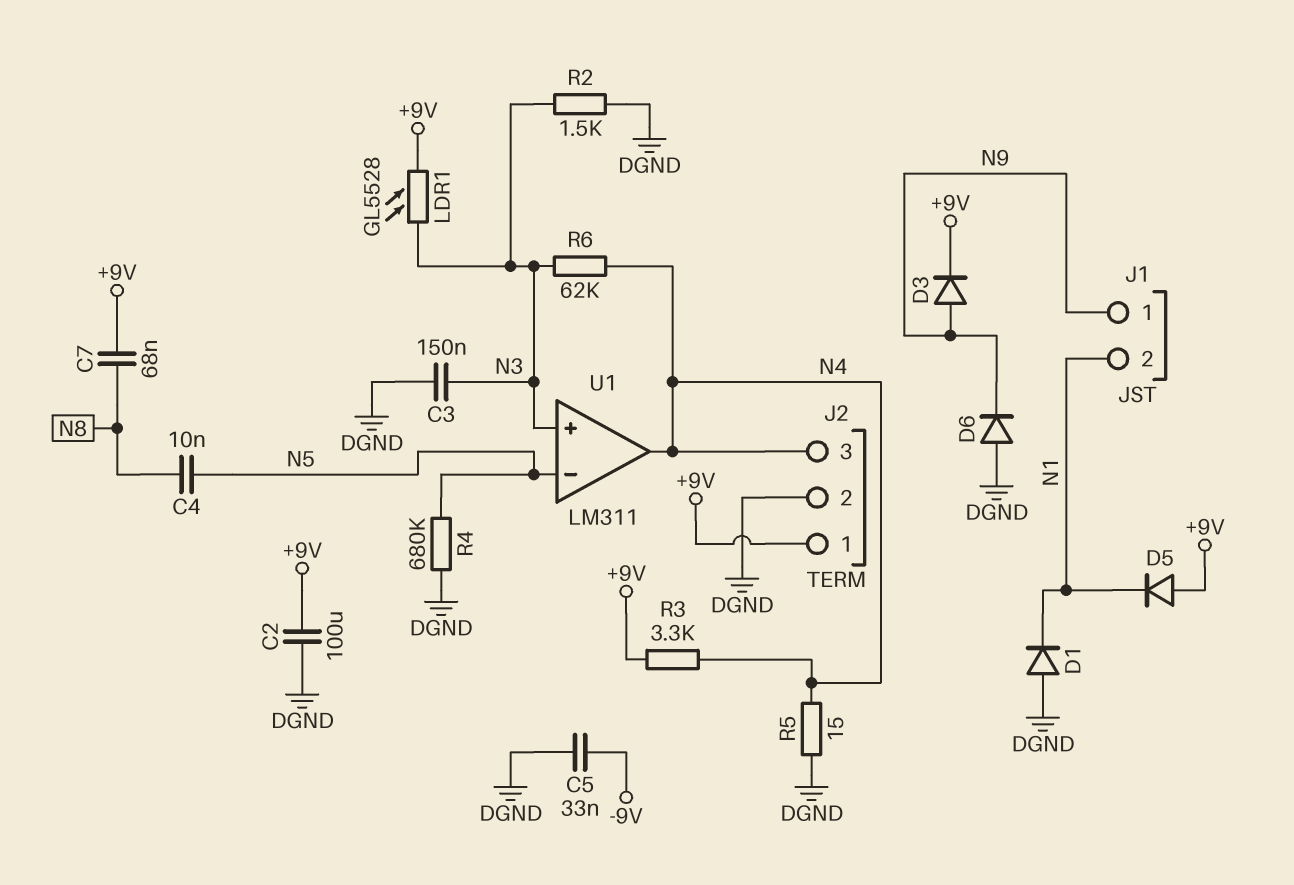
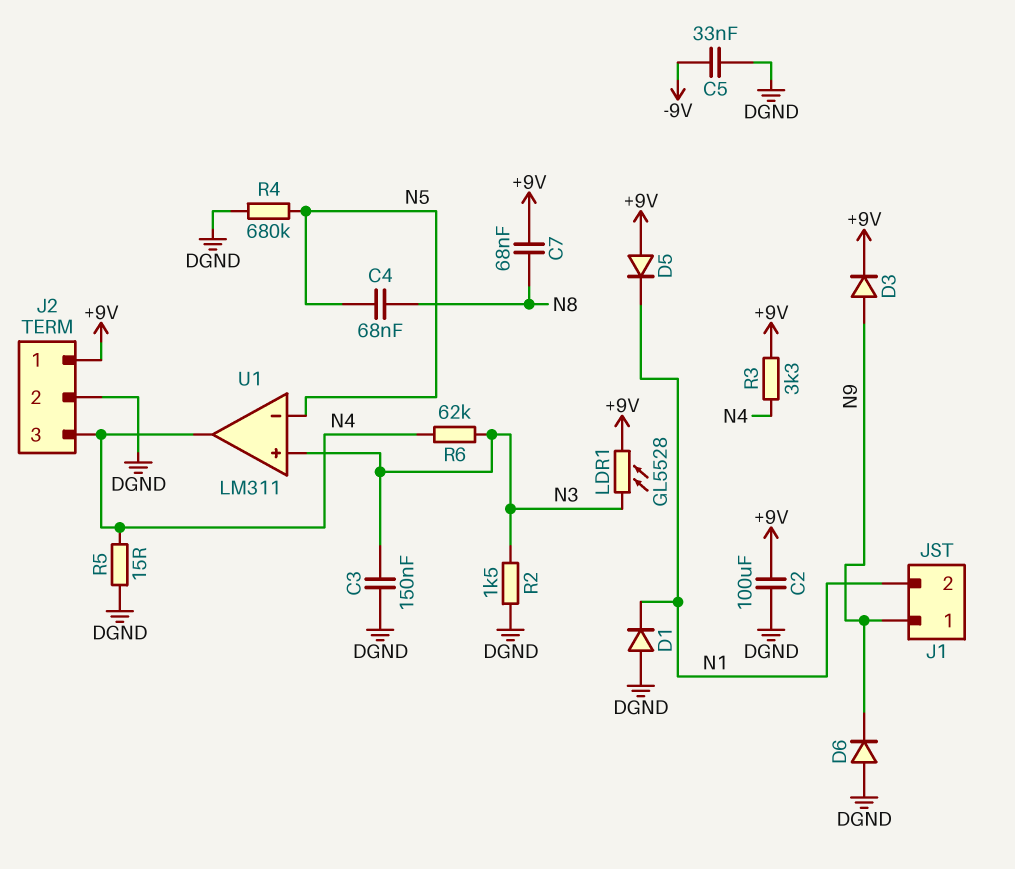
C4: 10nF (N5, N8) -> 68nF (N5, N8)

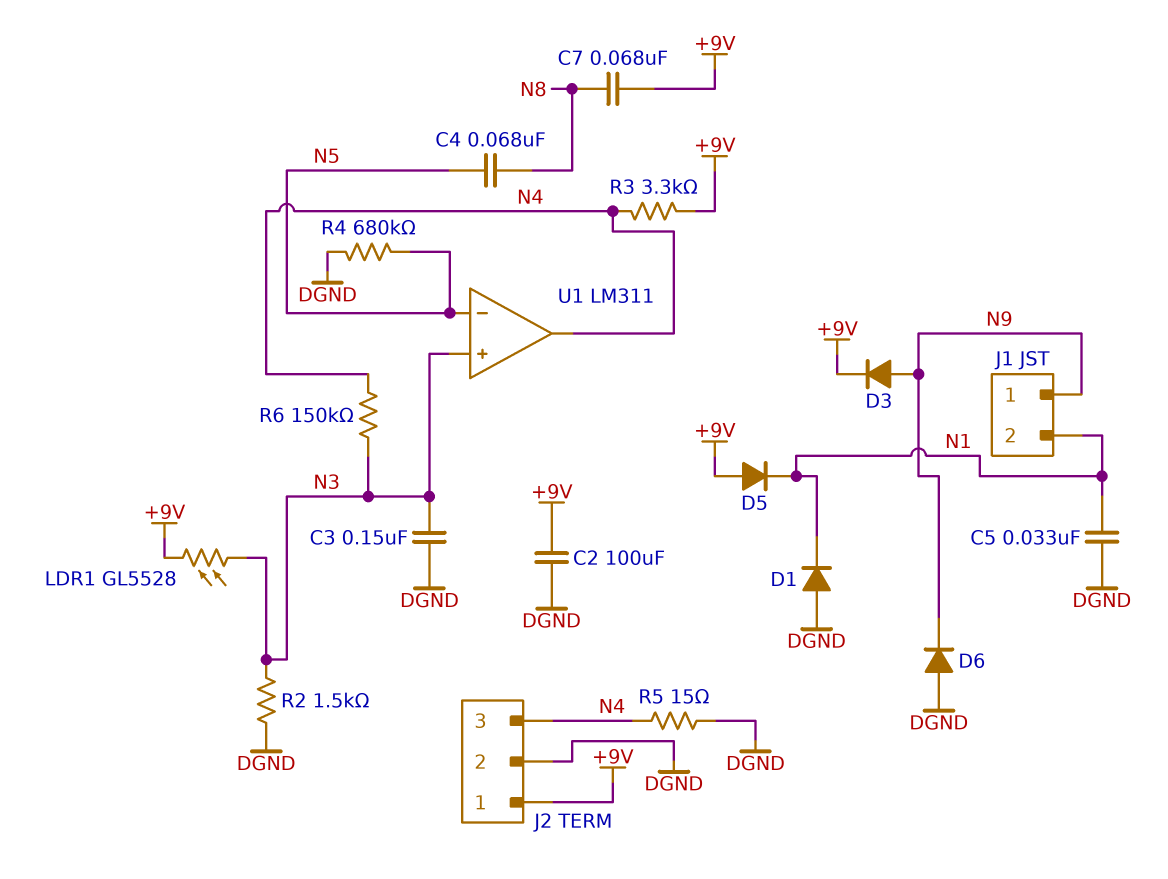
C5: 33nF (-9V, DGND) -> 33nF (DGND, N1)
R6: 62k (N3, N4) -> 150k (N3, N4)

